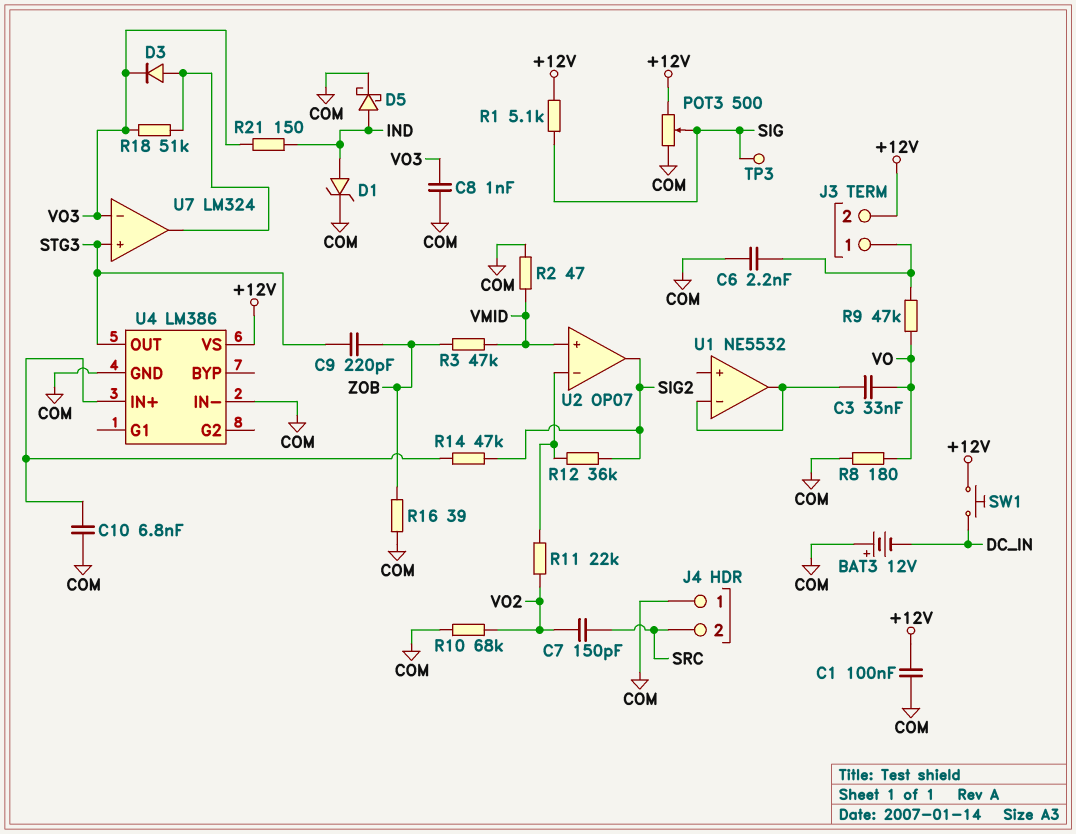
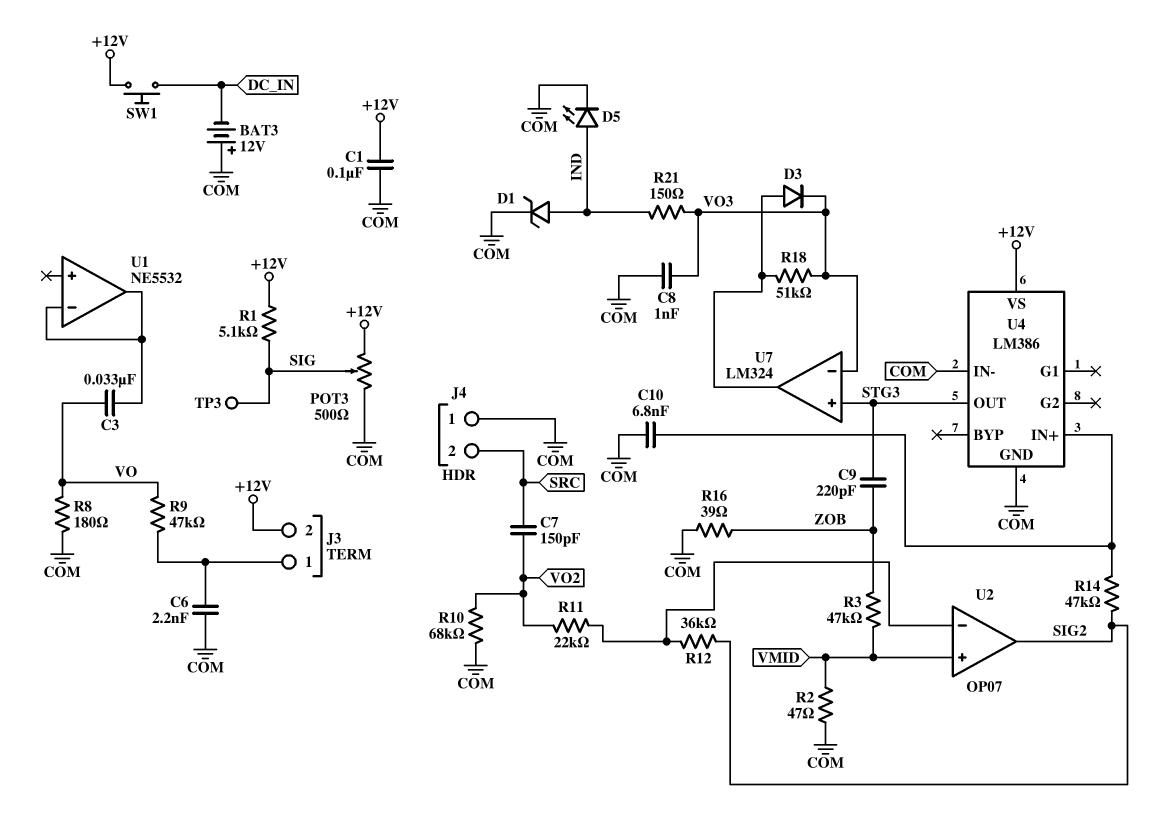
D5: schottky (A IND, K COM) -> LED (A IND, K COM)

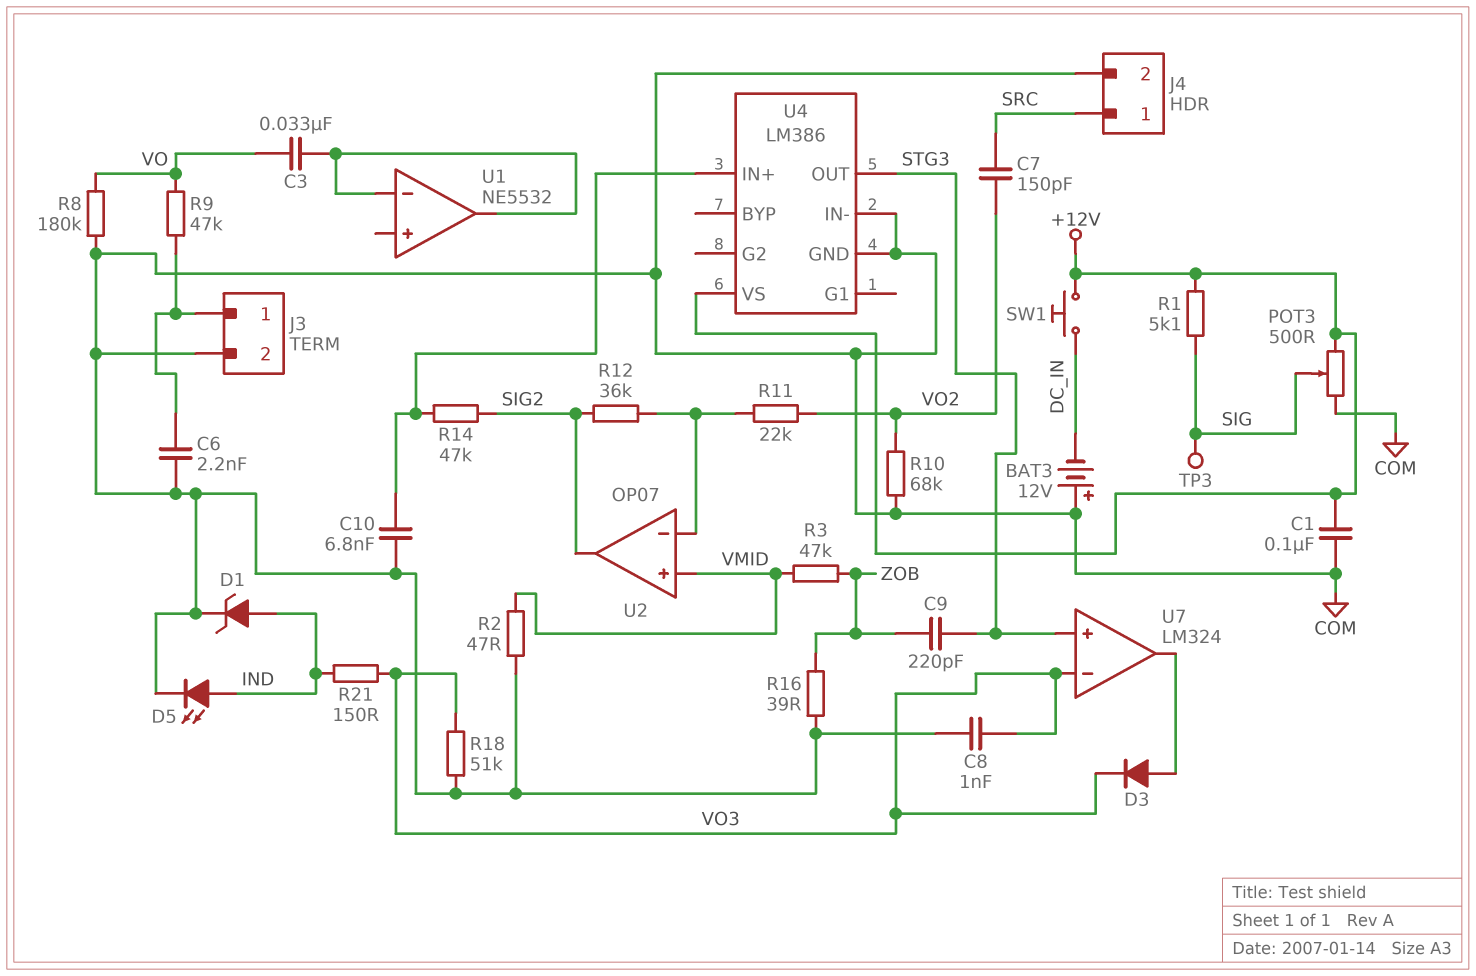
J3 pin 2: +12V -> COM
J4 pin 1: COM -> SRC
J4 pin 2: SRC -> COM
R8: 180 (COM, VO) -> 180k (COM, VO)
R18: 51k (U7/out, VO3) -> 51k (COM, VO3)

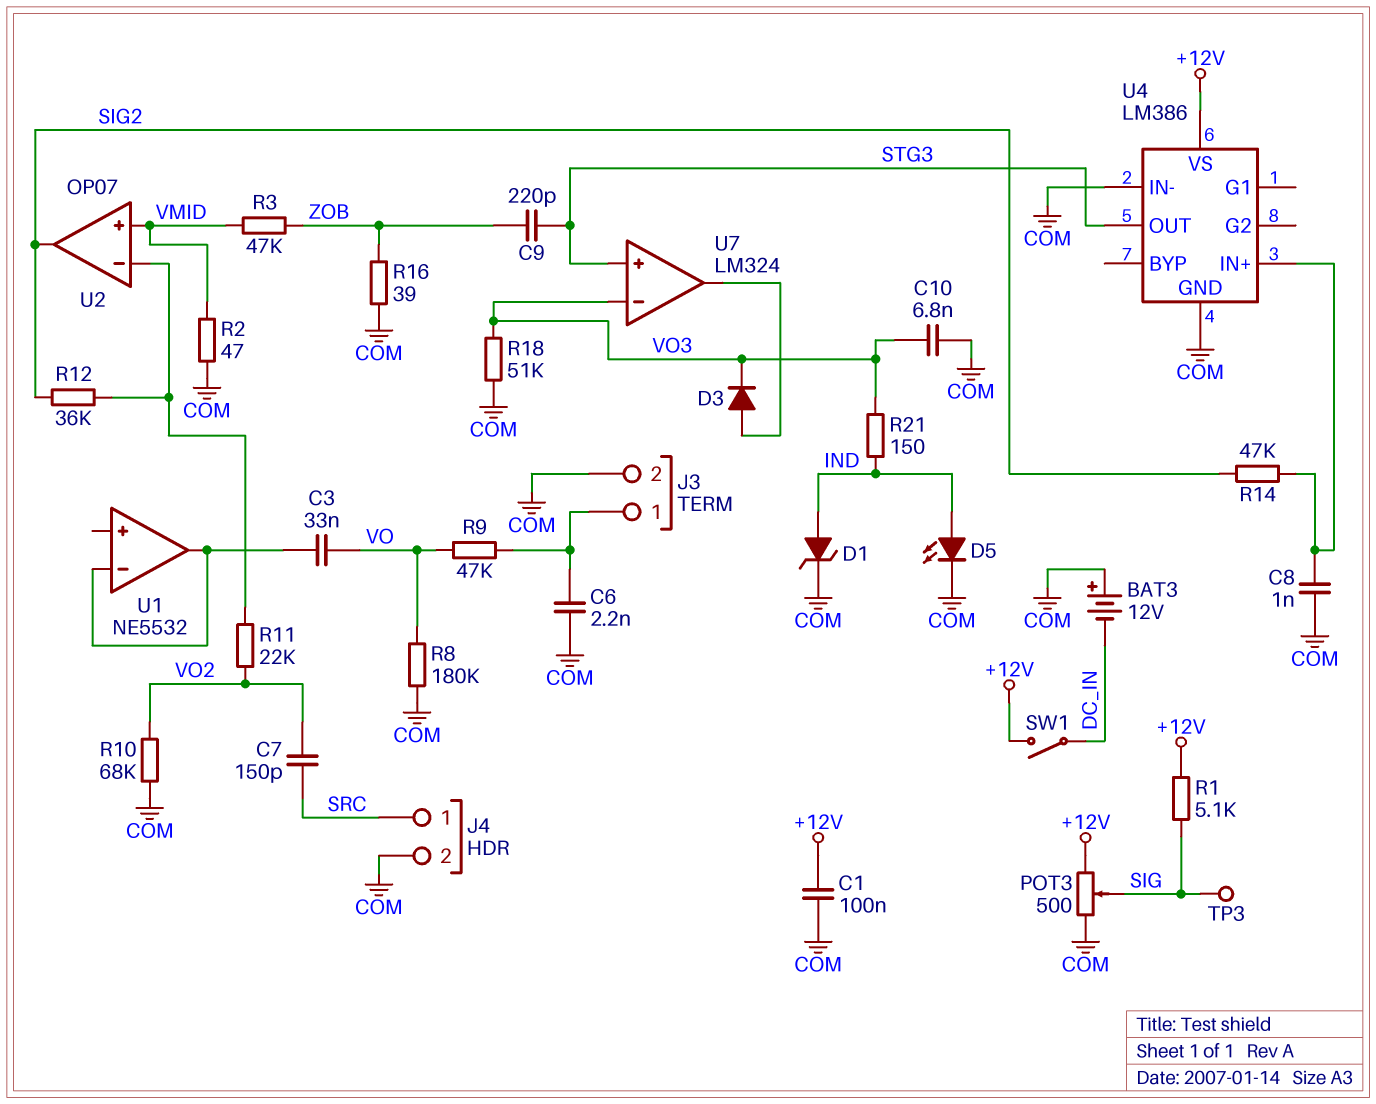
C8: 1nF (COM, VO3) -> 1nF (COM, U4/IN+)
C10: 6.8nF (COM, U4/IN+) -> 6.8nF (COM, VO3)
SW1: button (+12V, DC_IN) -> switch (+12V, DC_IN)

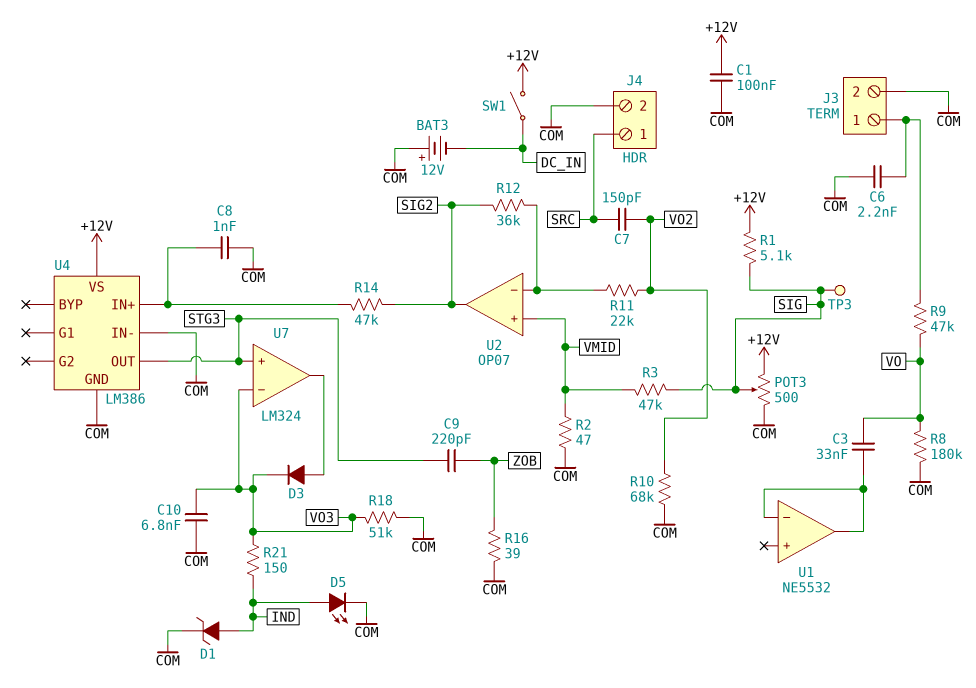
R3: 47k (VMID, ZOB) -> 47k (SIG, VMID)

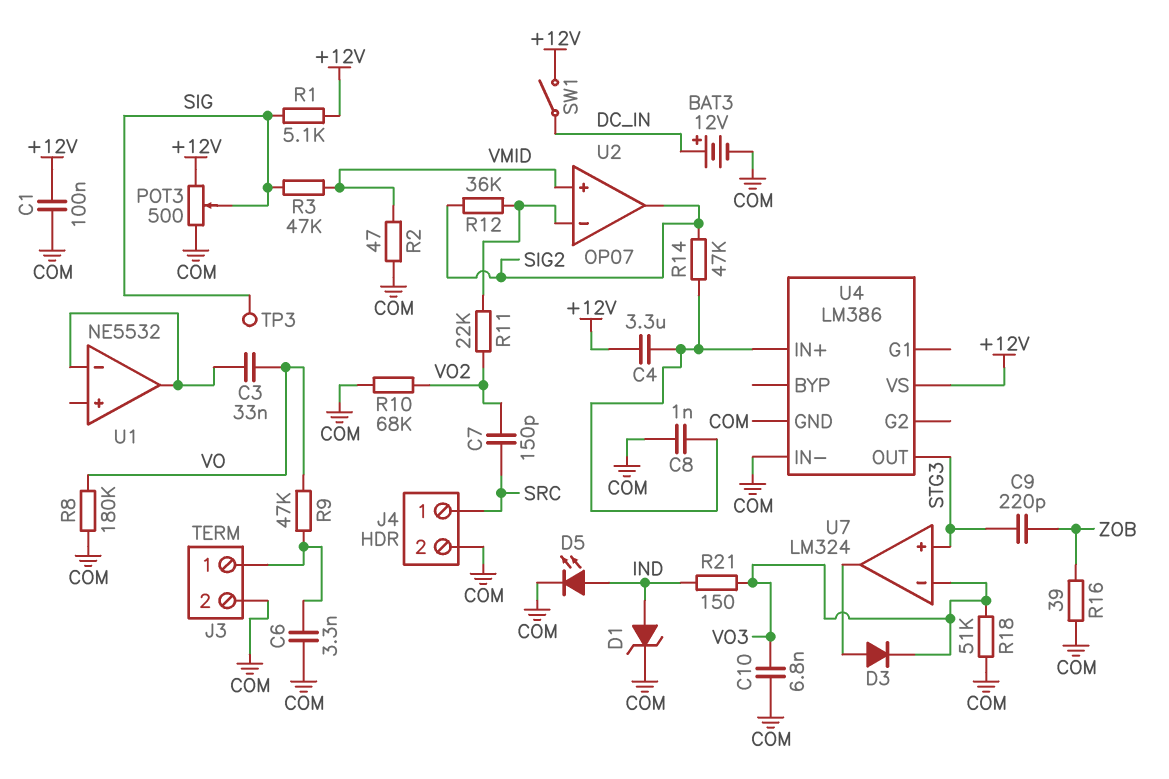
BAT3: 12V (plus COM, minus DC_IN) -> 12V (plus DC_IN, minus COM)
C4: none -> 3.3uF (+12V, U4/IN+)
C6: 2.2nF (COM, J3/1) -> 3.3nF (COM, J3/1)

